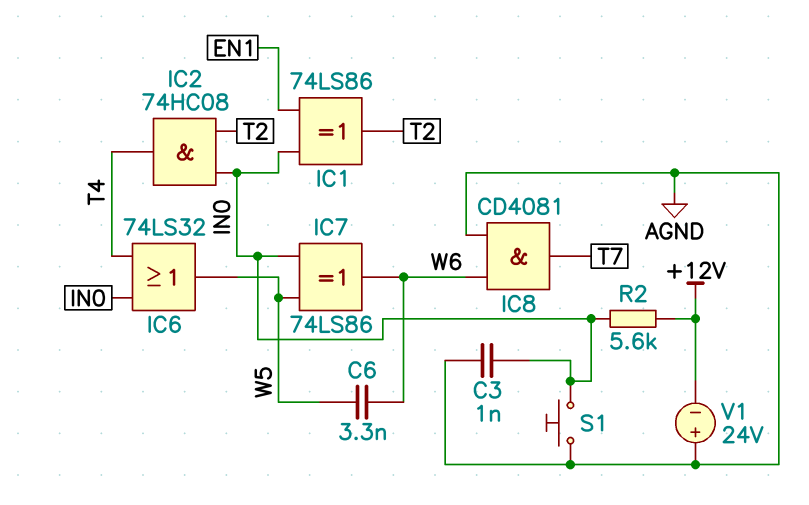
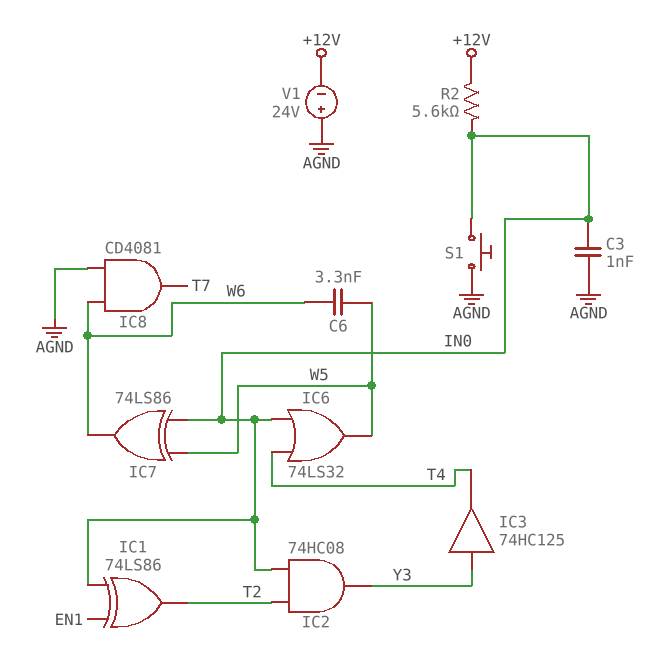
IC2: AND 74HC08 (in IN0, in T2, out T4) -> AND 74HC08 (in IN0, in T2, out Y3)
IC3: none -> buffer 74HC125 (in Y3, out T4)

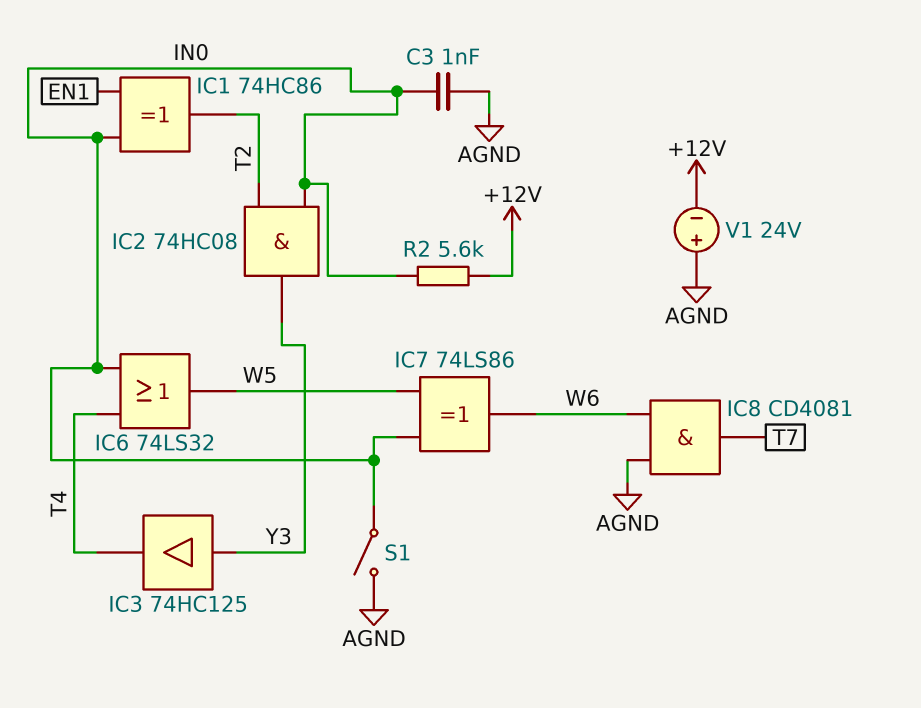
C6: 3.3nF (W5, W6) -> none
IC1: XOR 74LS86 (in EN1, in IN0, out T2) -> XOR 74HC86 (in EN1, in IN0, out T2)
S1: button (AGND, IN0) -> switch (AGND, IN0)

